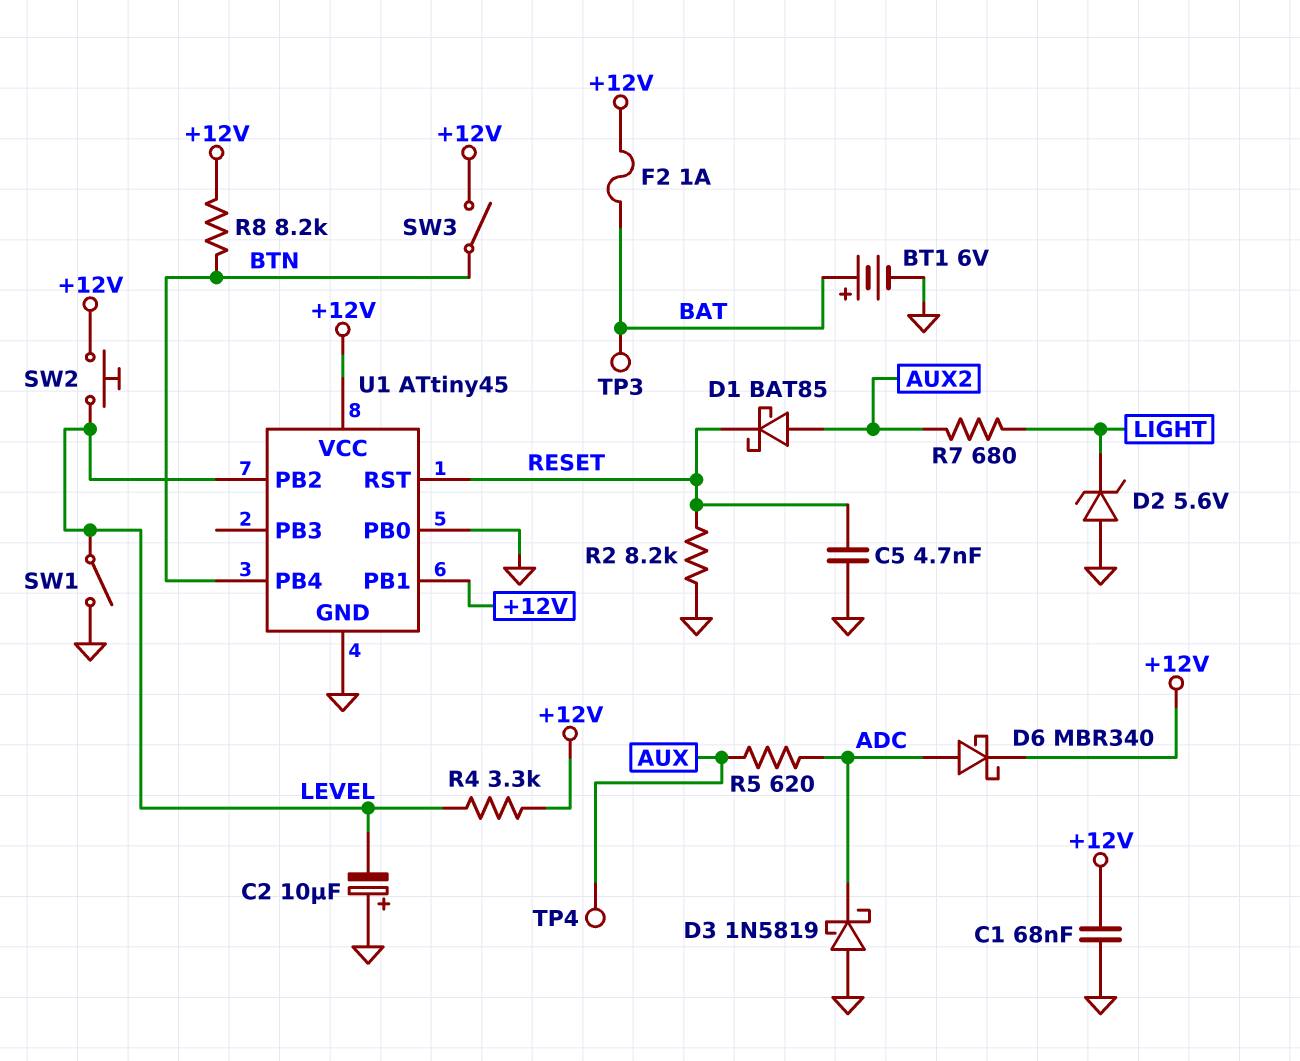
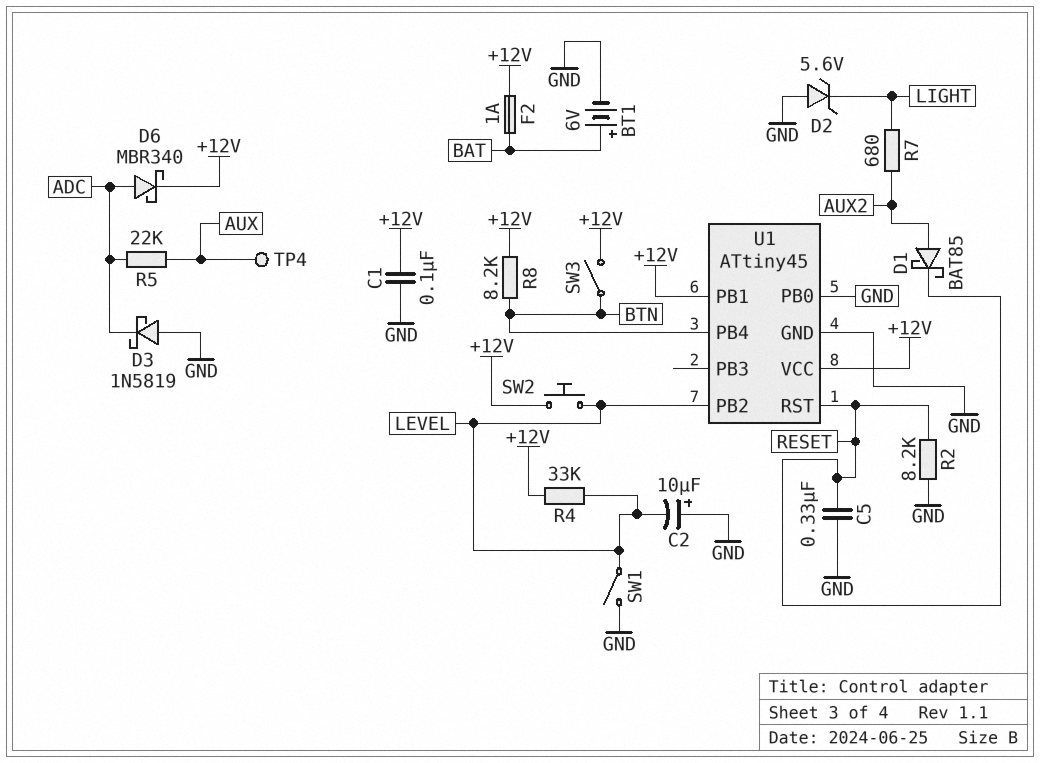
C1: 68nF (+12V, GND) -> 100nF (+12V, GND)
C5: 4.7nF (GND, RESET) -> 330nF (GND, RESET)
R4: 3.3k (+12V, LEVEL) -> 33k (+12V, LEVEL)
R5: 620 (ADC, AUX) -> 22k (ADC, AUX)
TP3: test point (BAT) -> none

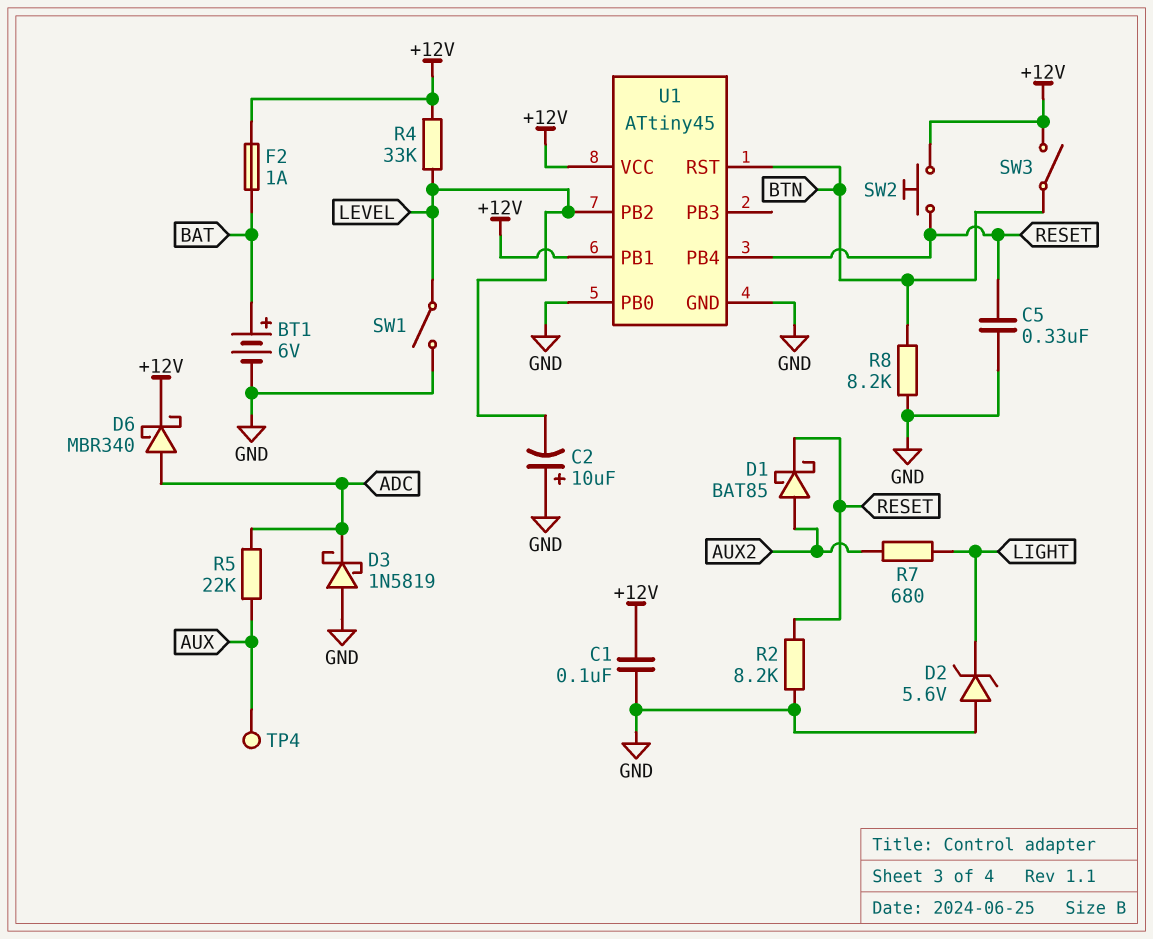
R8: 8.2k (+12V, BTN) -> 8.2k (BTN, GND)
SW2: button (+12V, LEVEL) -> button (+12V, RESET)
U1 pin PB4: BTN -> RESET
U1 pin RST: RESET -> BTN

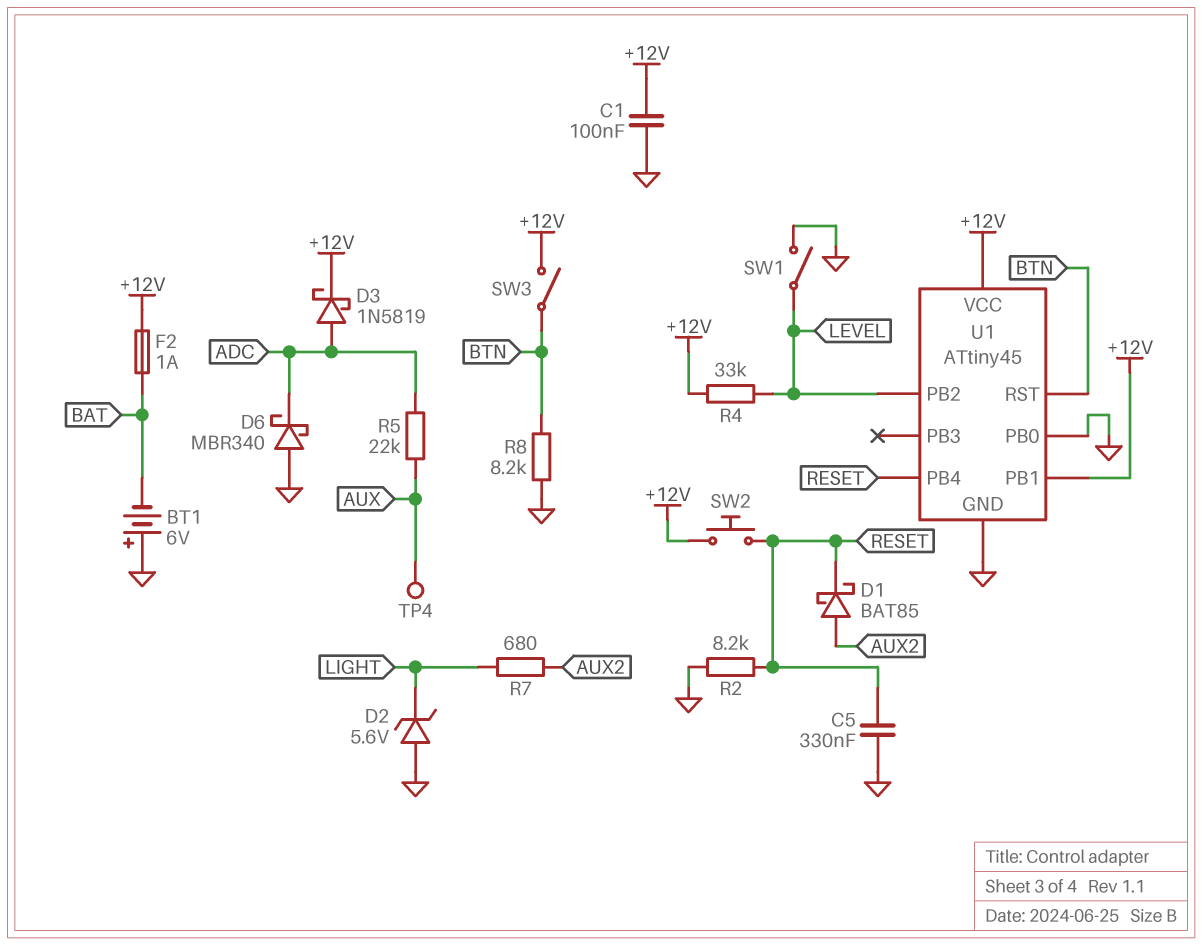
BT1: 6V (plus BAT, minus GND) -> 6V (plus GND, minus BAT)
C2: 10uF (plus GND, minus LEVEL) -> none
D3: schottky 1N5819 (A GND, K ADC) -> schottky 1N5819 (A ADC, K +12V)
D6: schottky MBR340 (A ADC, K +12V) -> schottky MBR340 (A GND, K ADC)

